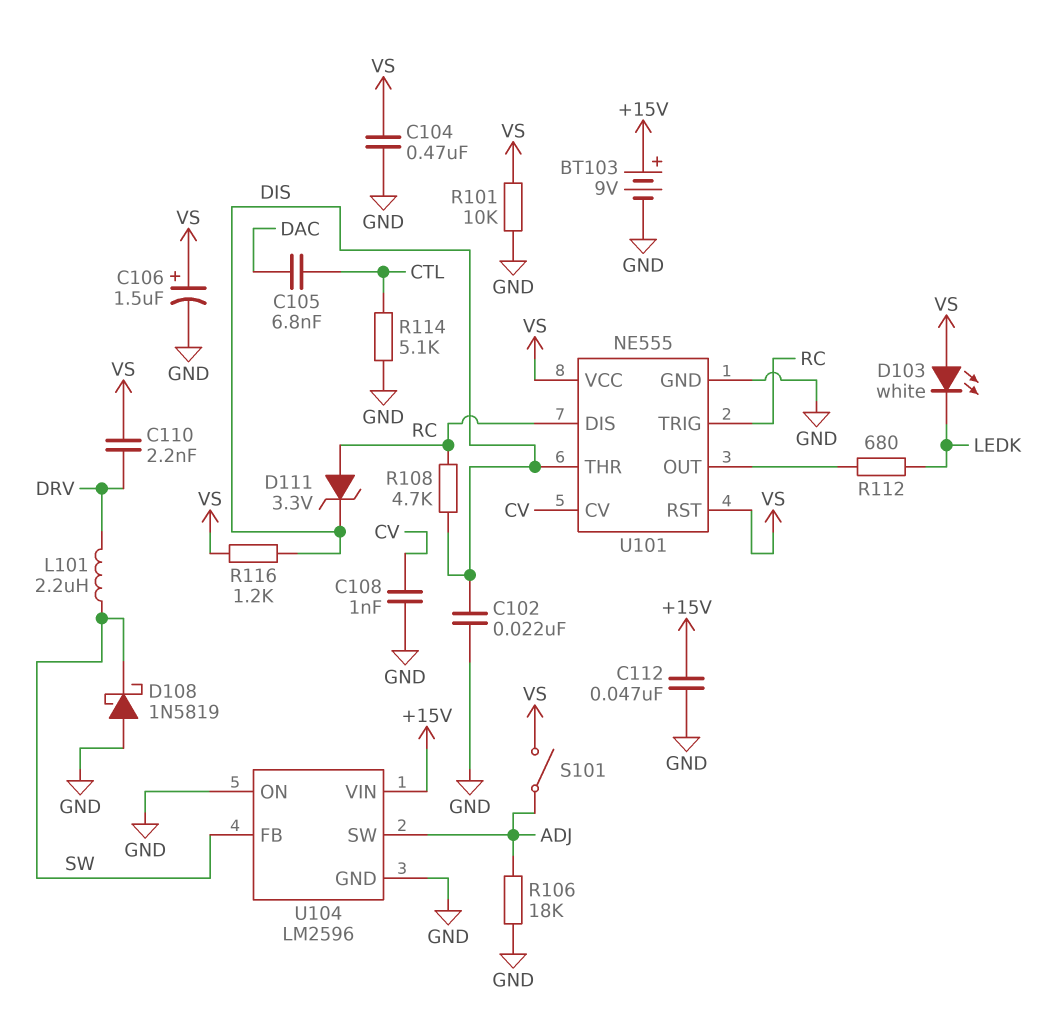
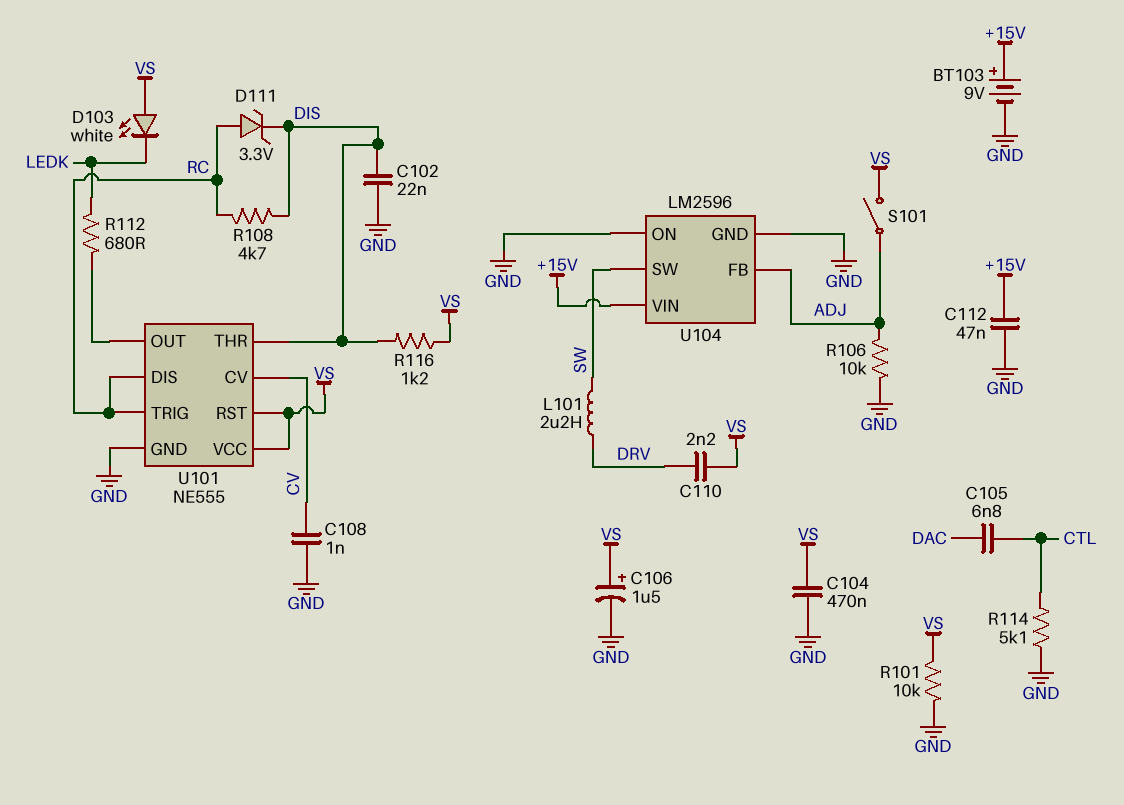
D108: schottky 1N5819 (A GND, K SW) -> none
R106: 18k (ADJ, GND) -> 10k (ADJ, GND)
U104 pin FB: SW -> ADJ
U104 pin SW: ADJ -> SW

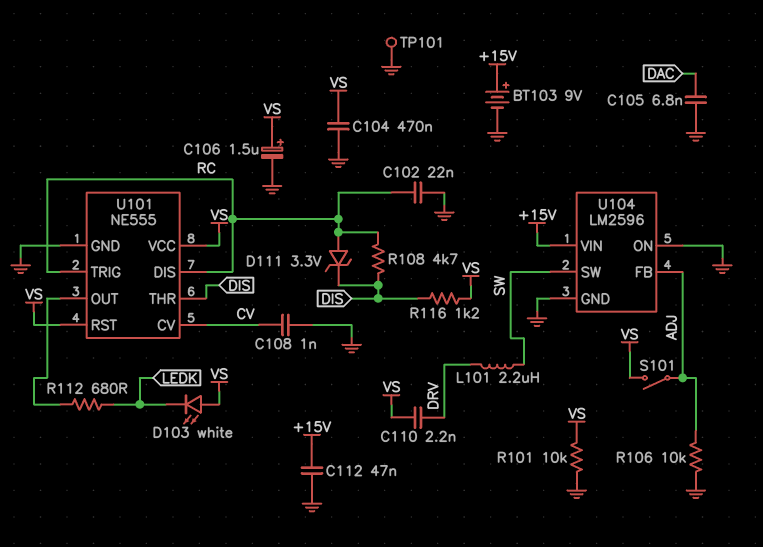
C102: 22nF (DIS, GND) -> 22nF (GND, RC)
C105: 6.8nF (CTL, DAC) -> 6.8nF (DAC, GND)
R114: 5.1k (CTL, GND) -> none
TP101: none -> test point (GND)

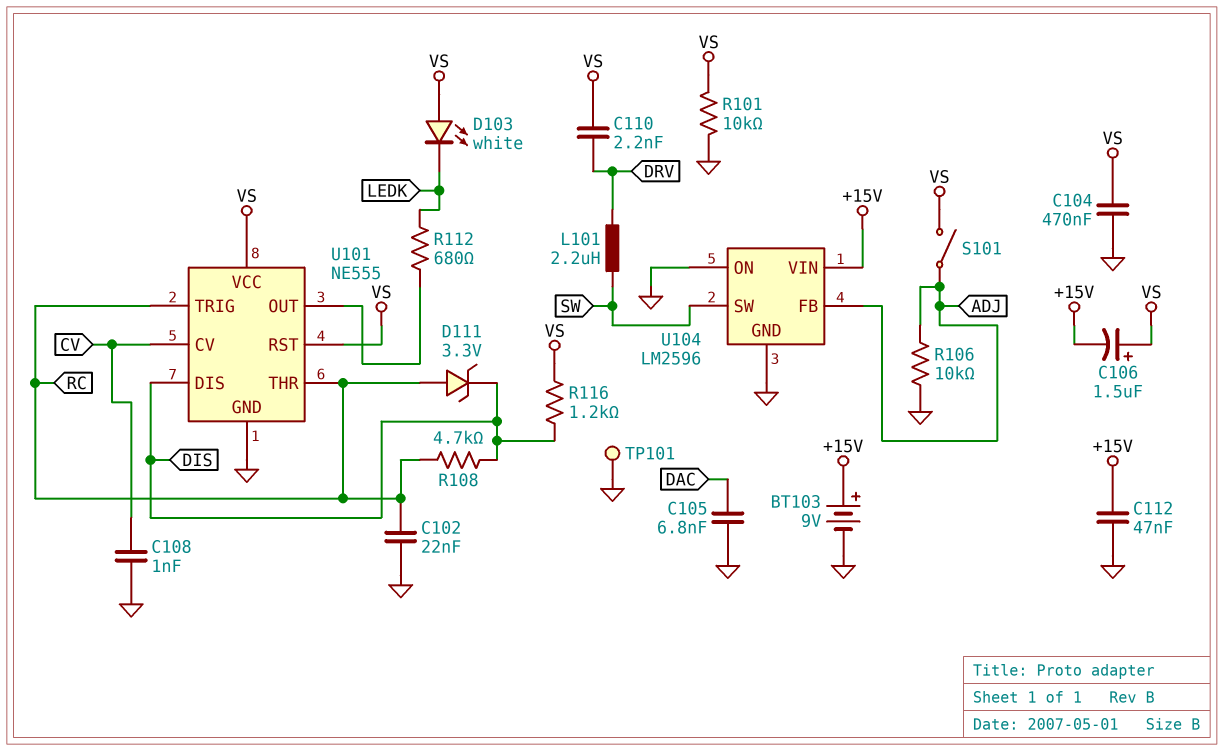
C106: 1.5uF (plus VS, minus GND) -> 1.5uF (plus VS, minus +15V)
U101 pin DIS: RC -> DIS
U101 pin THR: DIS -> RC

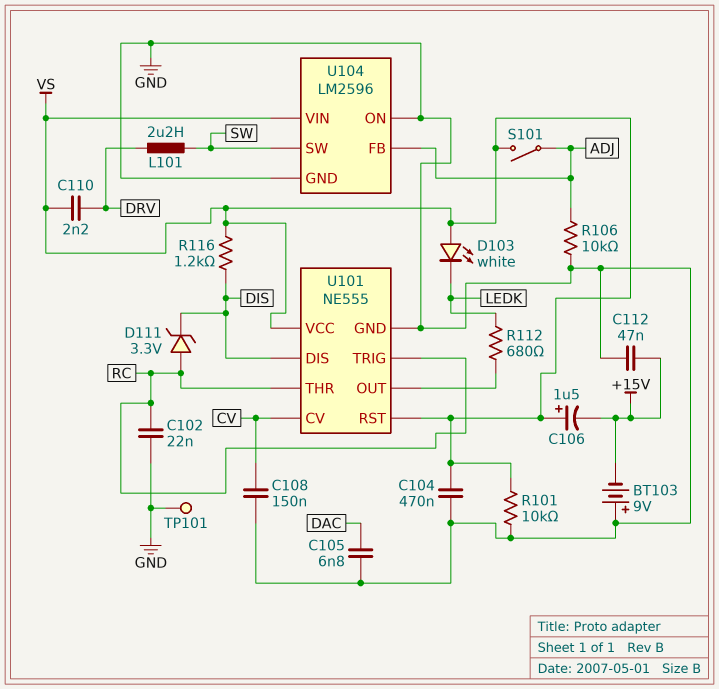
BT103: 9V (plus +15V, minus GND) -> 9V (plus GND, minus +15V)
C108: 1nF (CV, GND) -> 150nF (CV, GND)
R108: 4.7k (DIS, RC) -> none
U104 pin VIN: +15V -> VS

